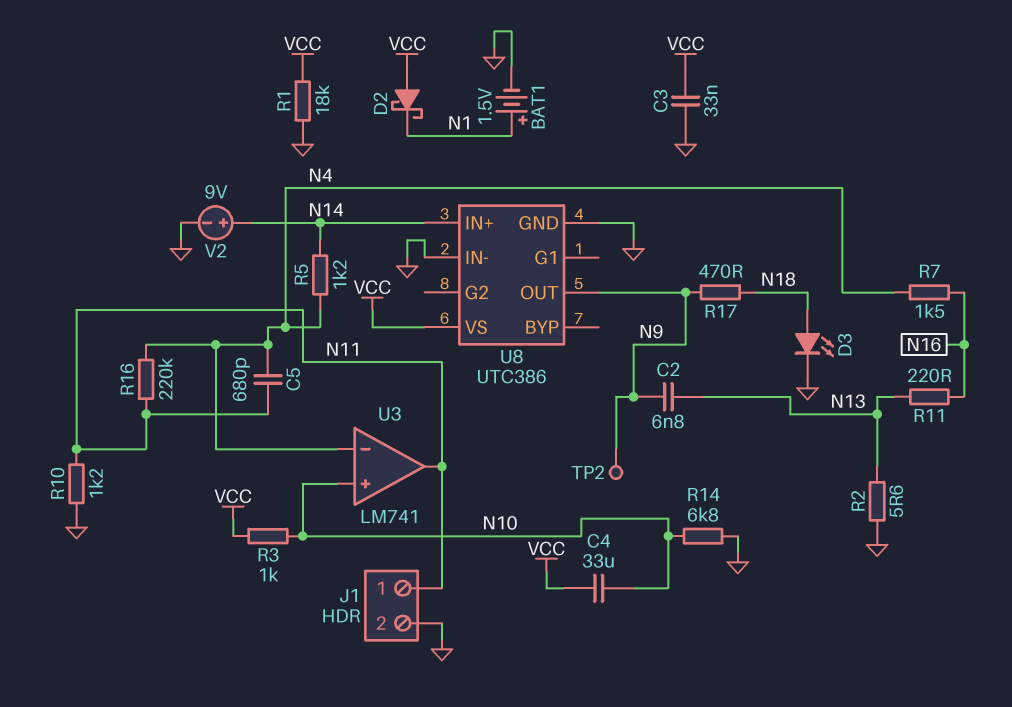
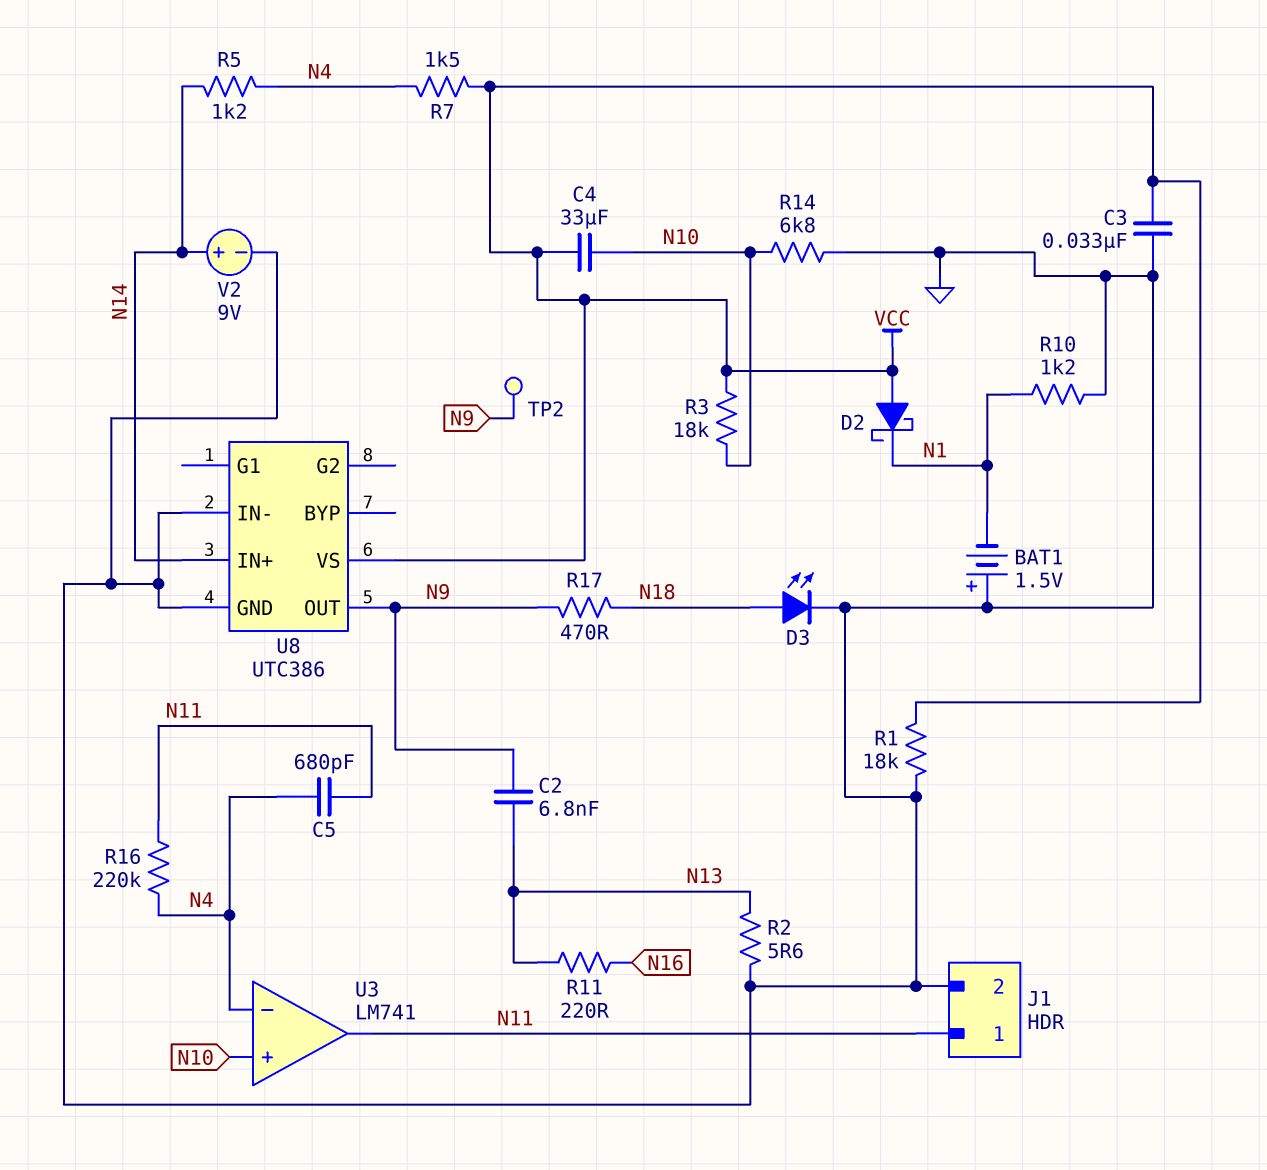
BAT1: 1.5V (plus N1, minus GND) -> 1.5V (plus GND, minus N1)
R3: 1k (N10, VCC) -> 18k (N10, VCC)
R7: 1.5k (N4, N16) -> 1.5k (N4, VCC)
R10: 1.2k (GND, N11) -> 1.2k (GND, N1)

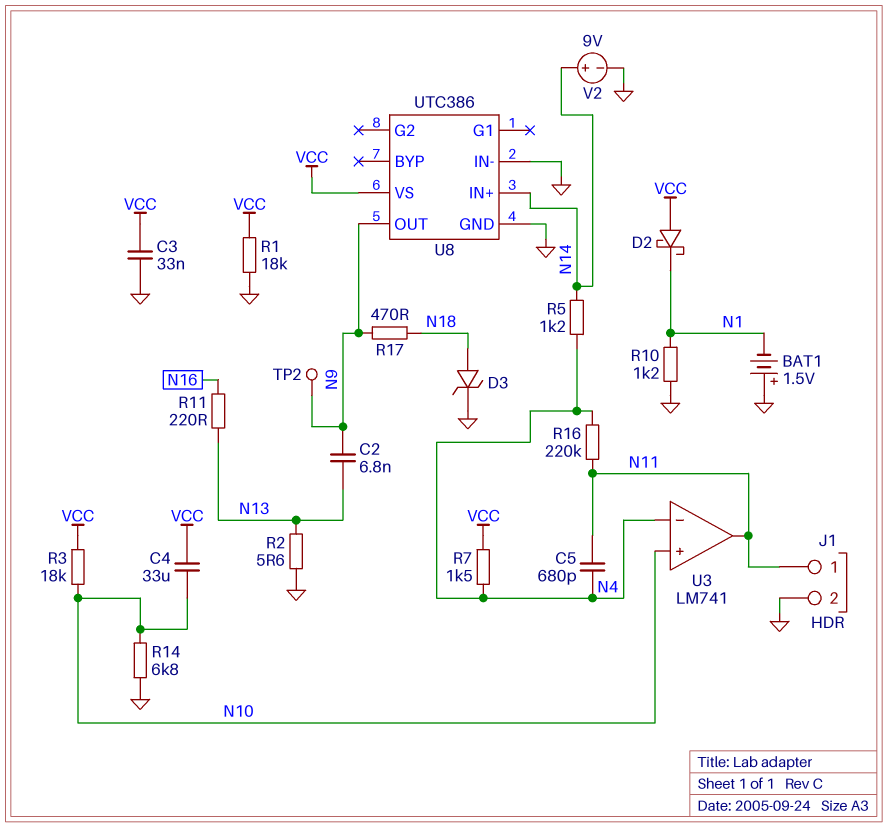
D3: LED (A N18, K GND) -> zener (A N18, K GND)

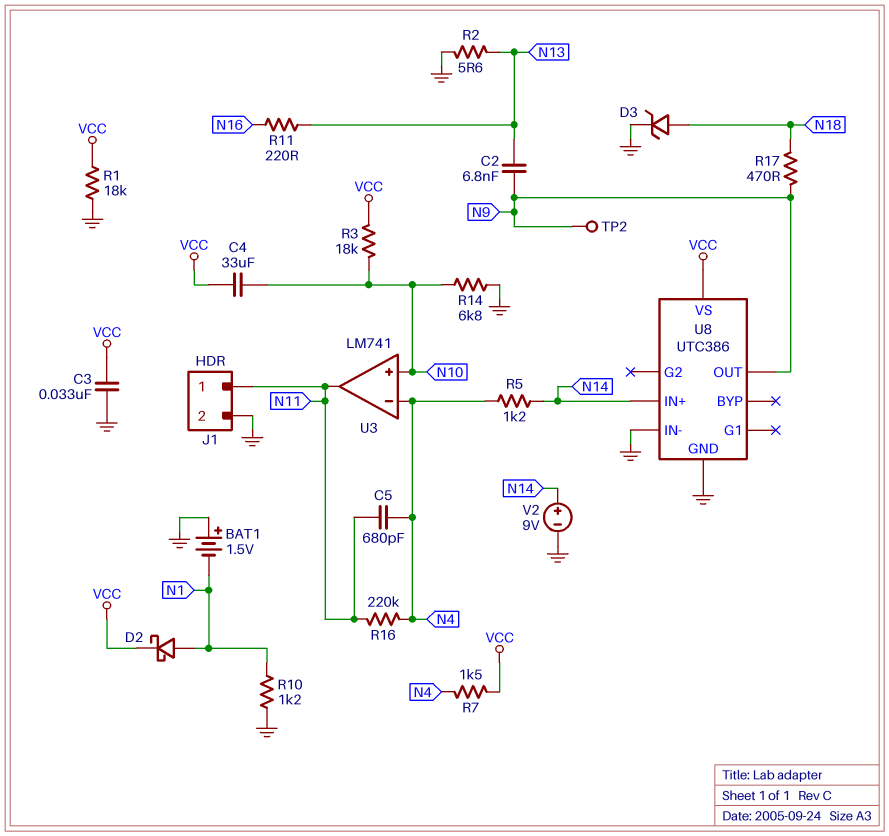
D2: schottky (A VCC, K N1) -> schottky (A N1, K VCC)

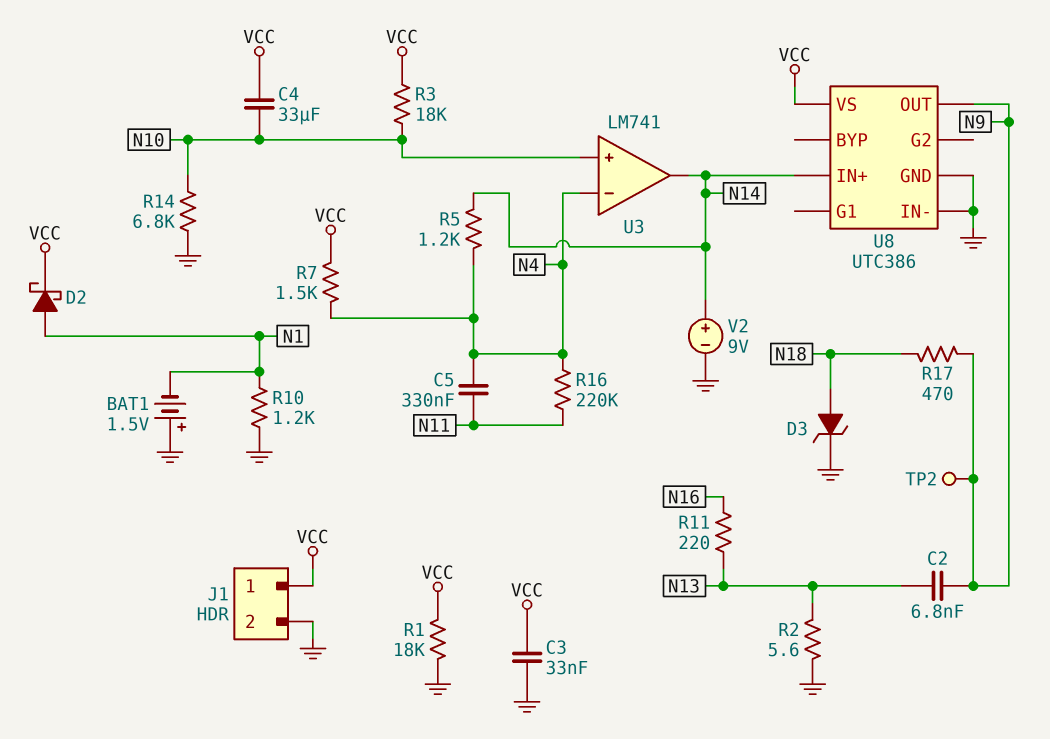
C5: 680pF (N4, N11) -> 330nF (N4, N11)
J1 pin 1: N11 -> VCC
U3 pin out: N11 -> N14

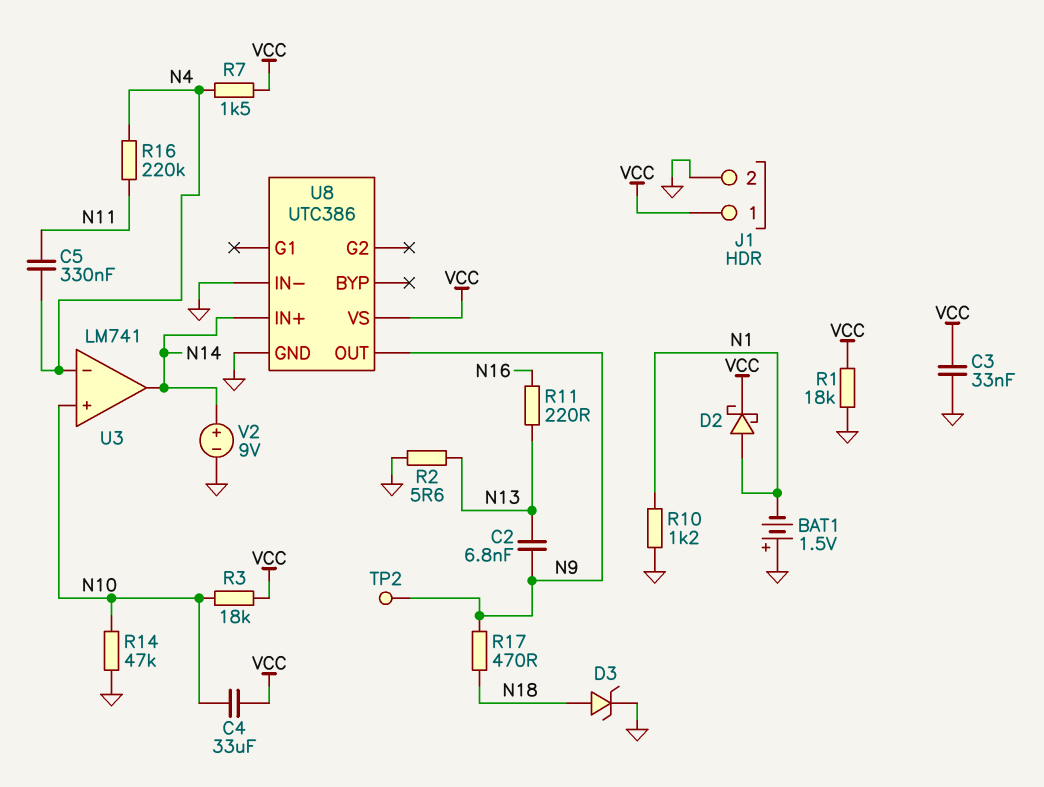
R5: 1.2k (N4, N14) -> none
R14: 6.8k (GND, N10) -> 47k (GND, N10)

